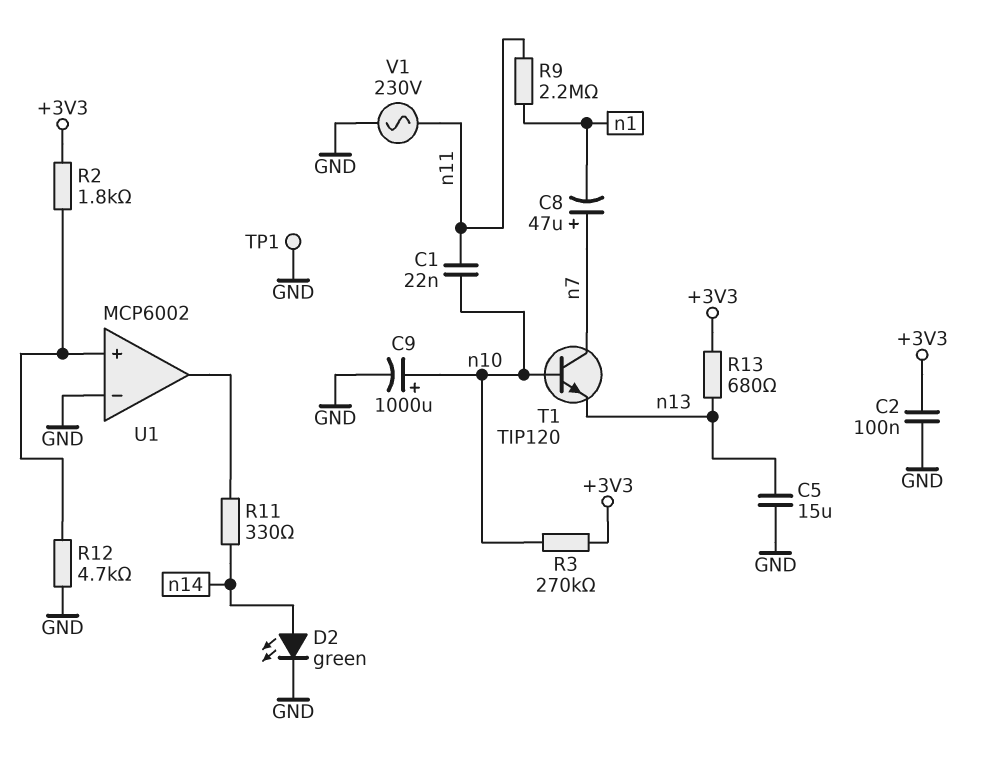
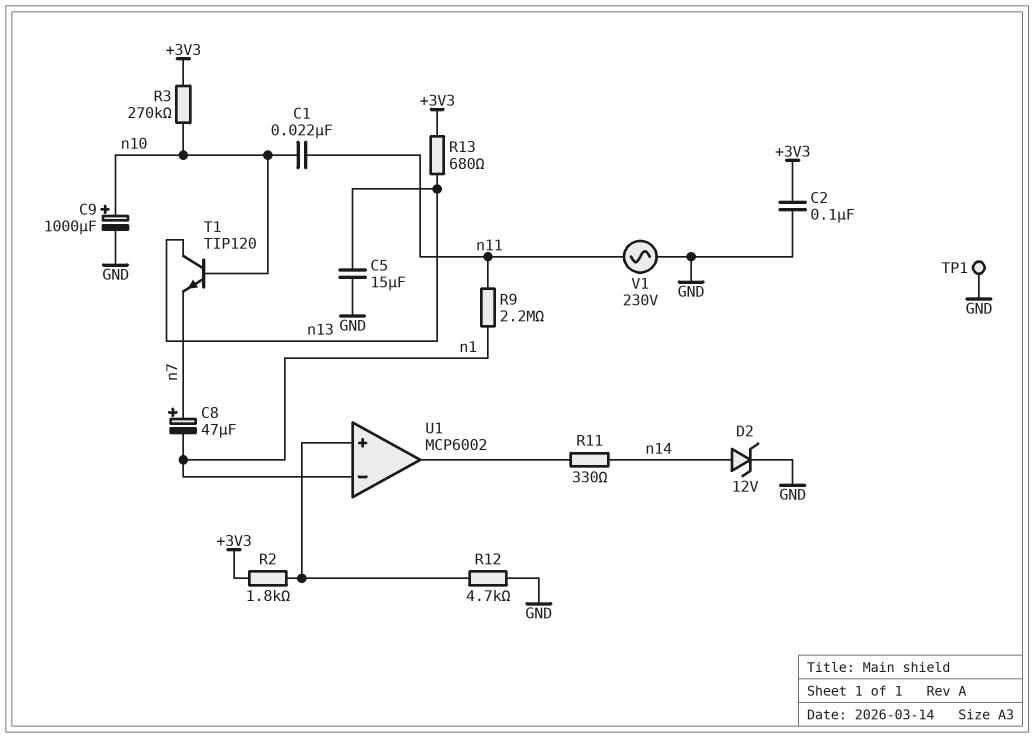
D2: LED green (A n14, K GND) -> zener 12V (A n14, K GND)
T1: NPN TIP120 (B n10, C n7, E n13) -> NPN TIP120 (B n10, C n13, E n7)
U1 pin in-: GND -> n1

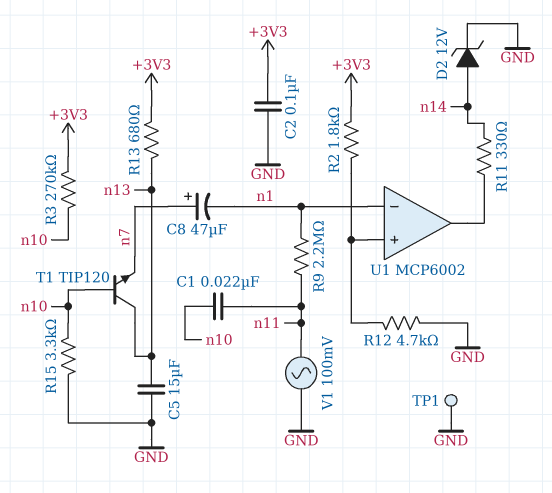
C9: 1000uF (plus n10, minus GND) -> none
R15: none -> 3.3k (GND, n10)
V1: AC 230V (GND, n11) -> AC 100mV (GND, n11)

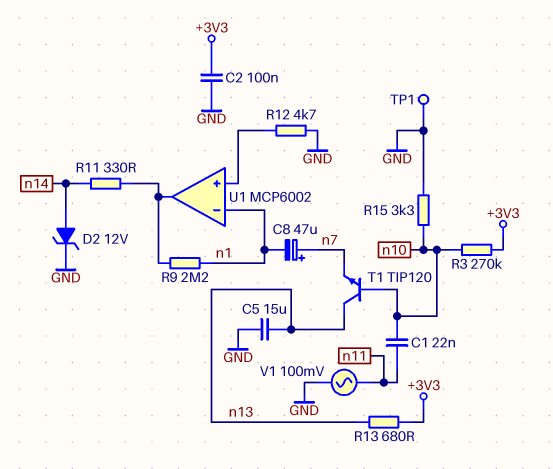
R2: 1.8k (+3V3, U1/in+) -> none
R9: 2.2M (n1, n11) -> 2.2M (U1/out, n1)

